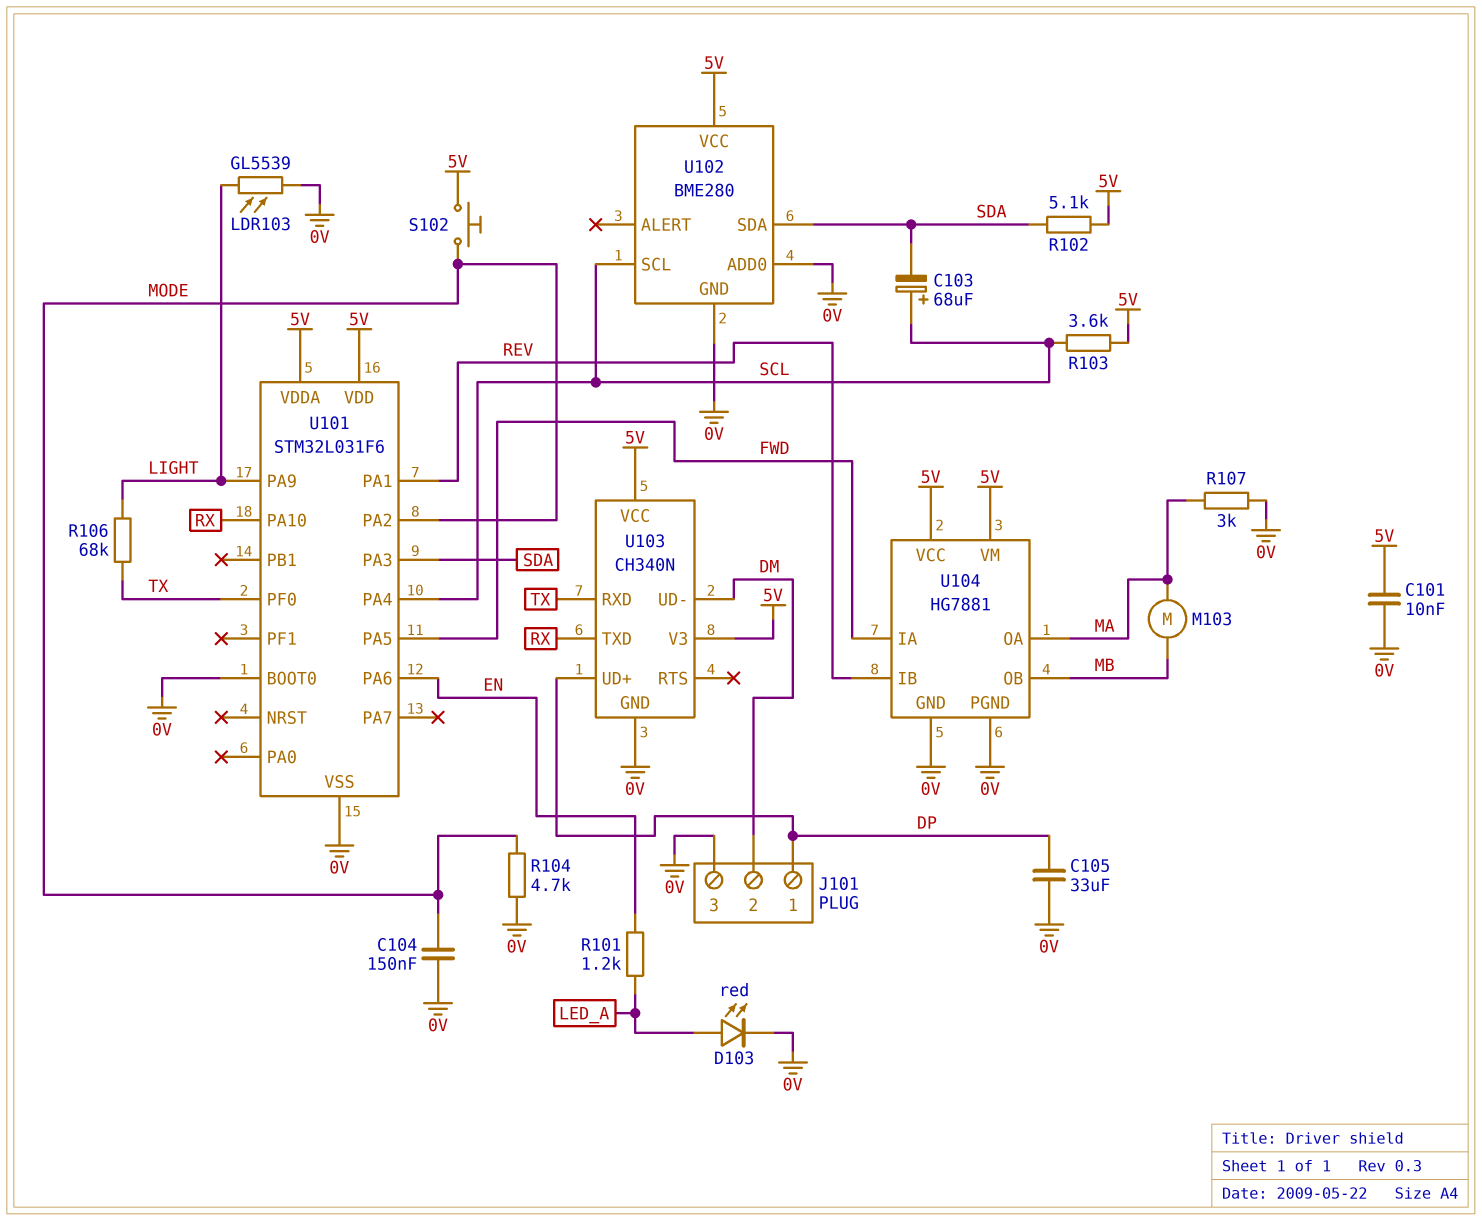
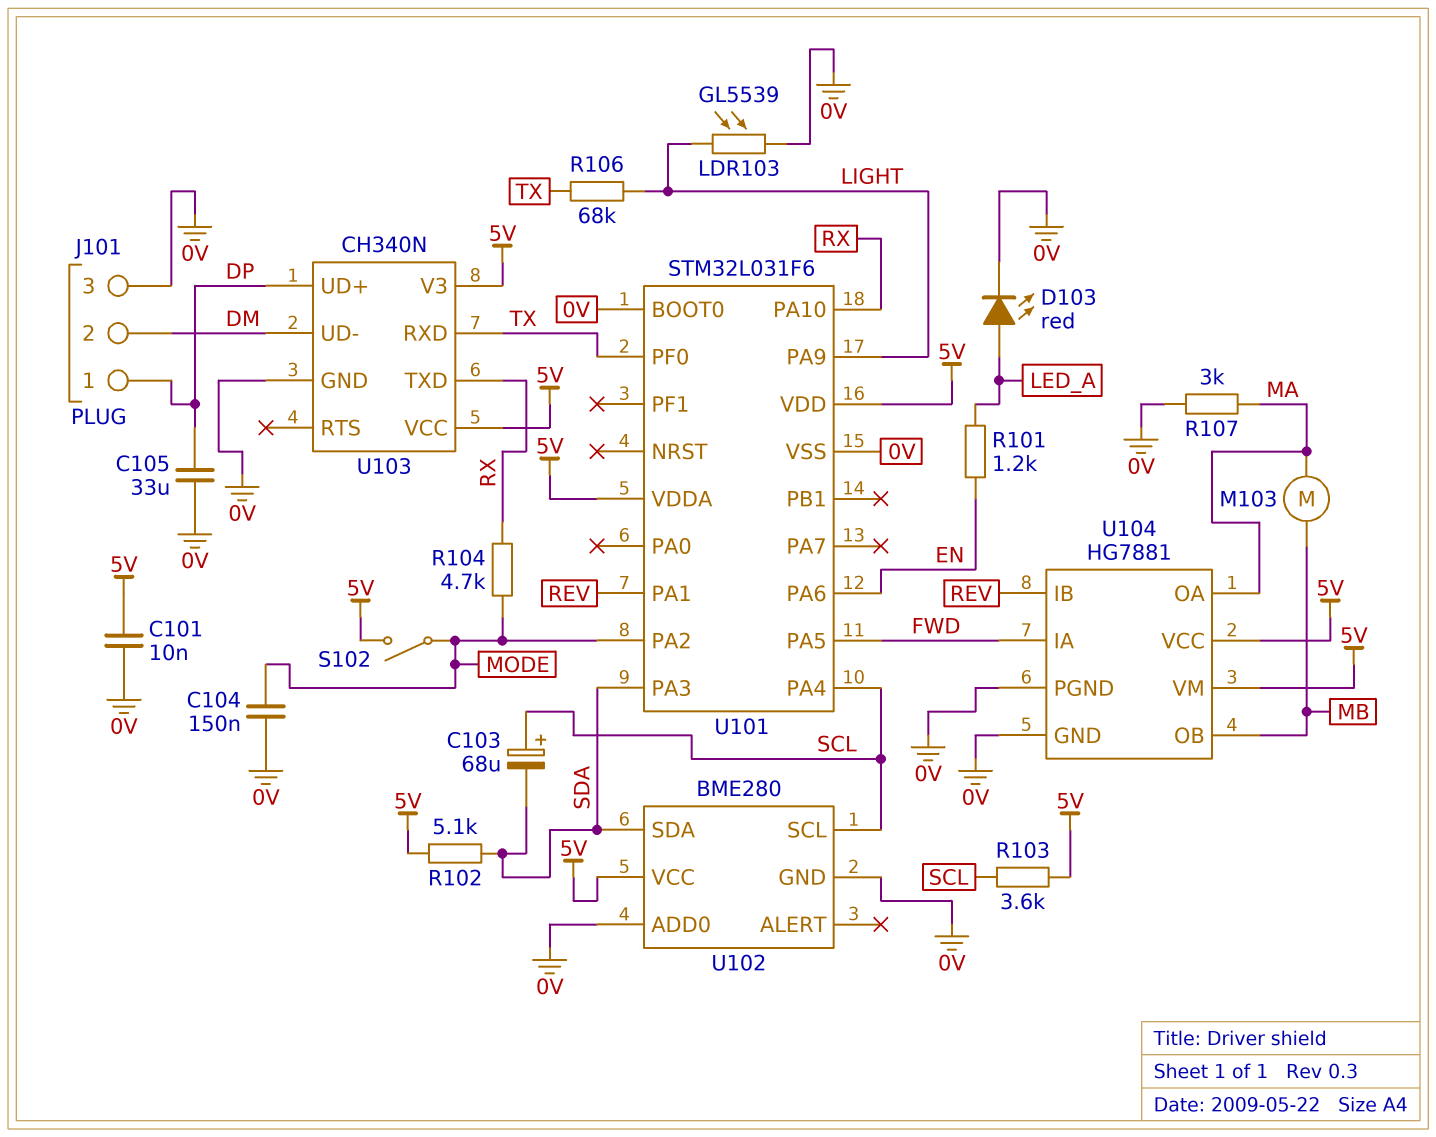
R104: 4.7k (0V, MODE) -> 4.7k (MODE, RX)
S102: button (5V, MODE) -> switch (5V, MODE)

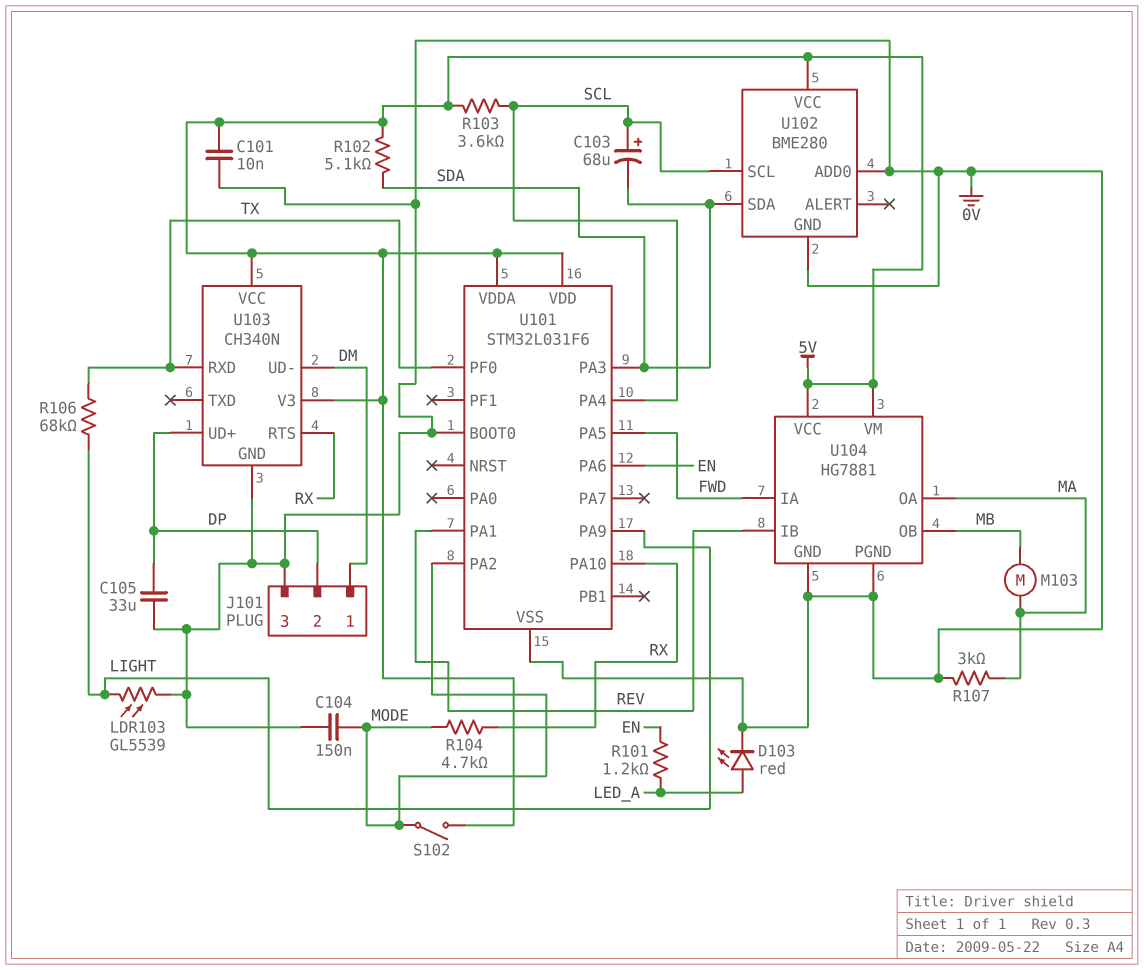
J101 pin 1: DP -> DM
J101 pin 2: DM -> DP
U103 pin RTS: none -> RX
U103 pin TXD: RX -> none

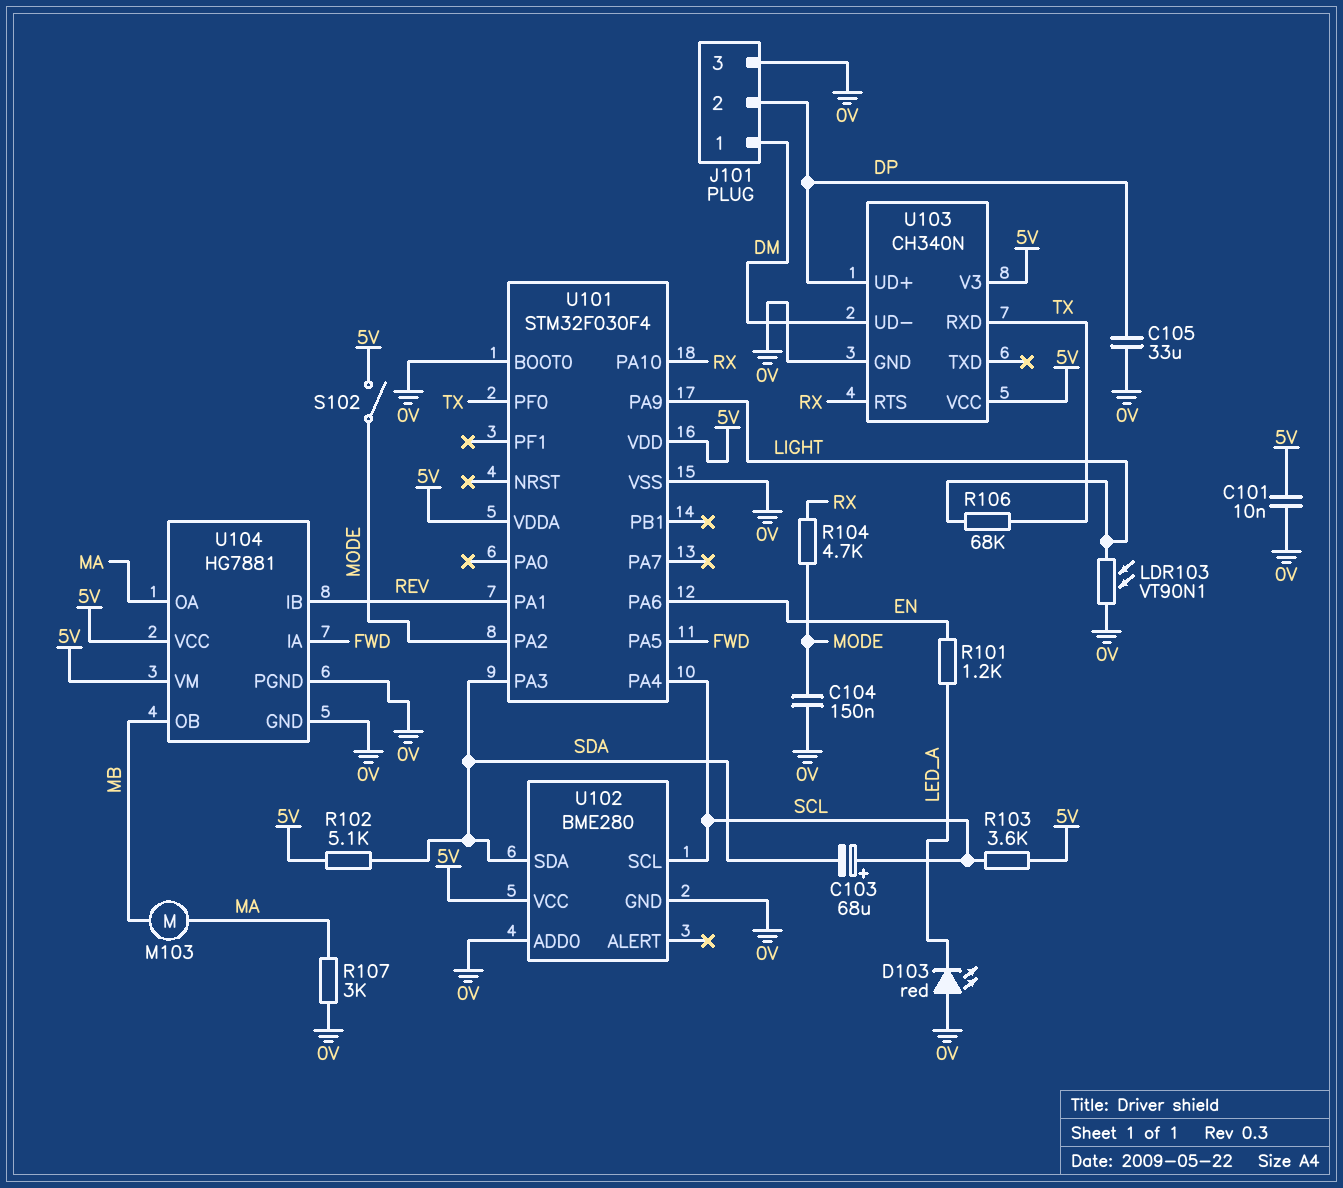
D103: LED red (A LED_A, K 0V) -> LED red (A 0V, K LED_A)
LDR103: GL5539 (0V, LIGHT) -> VT90N1 (0V, LIGHT)
U101: STM32L031F6 -> STM32F030F4

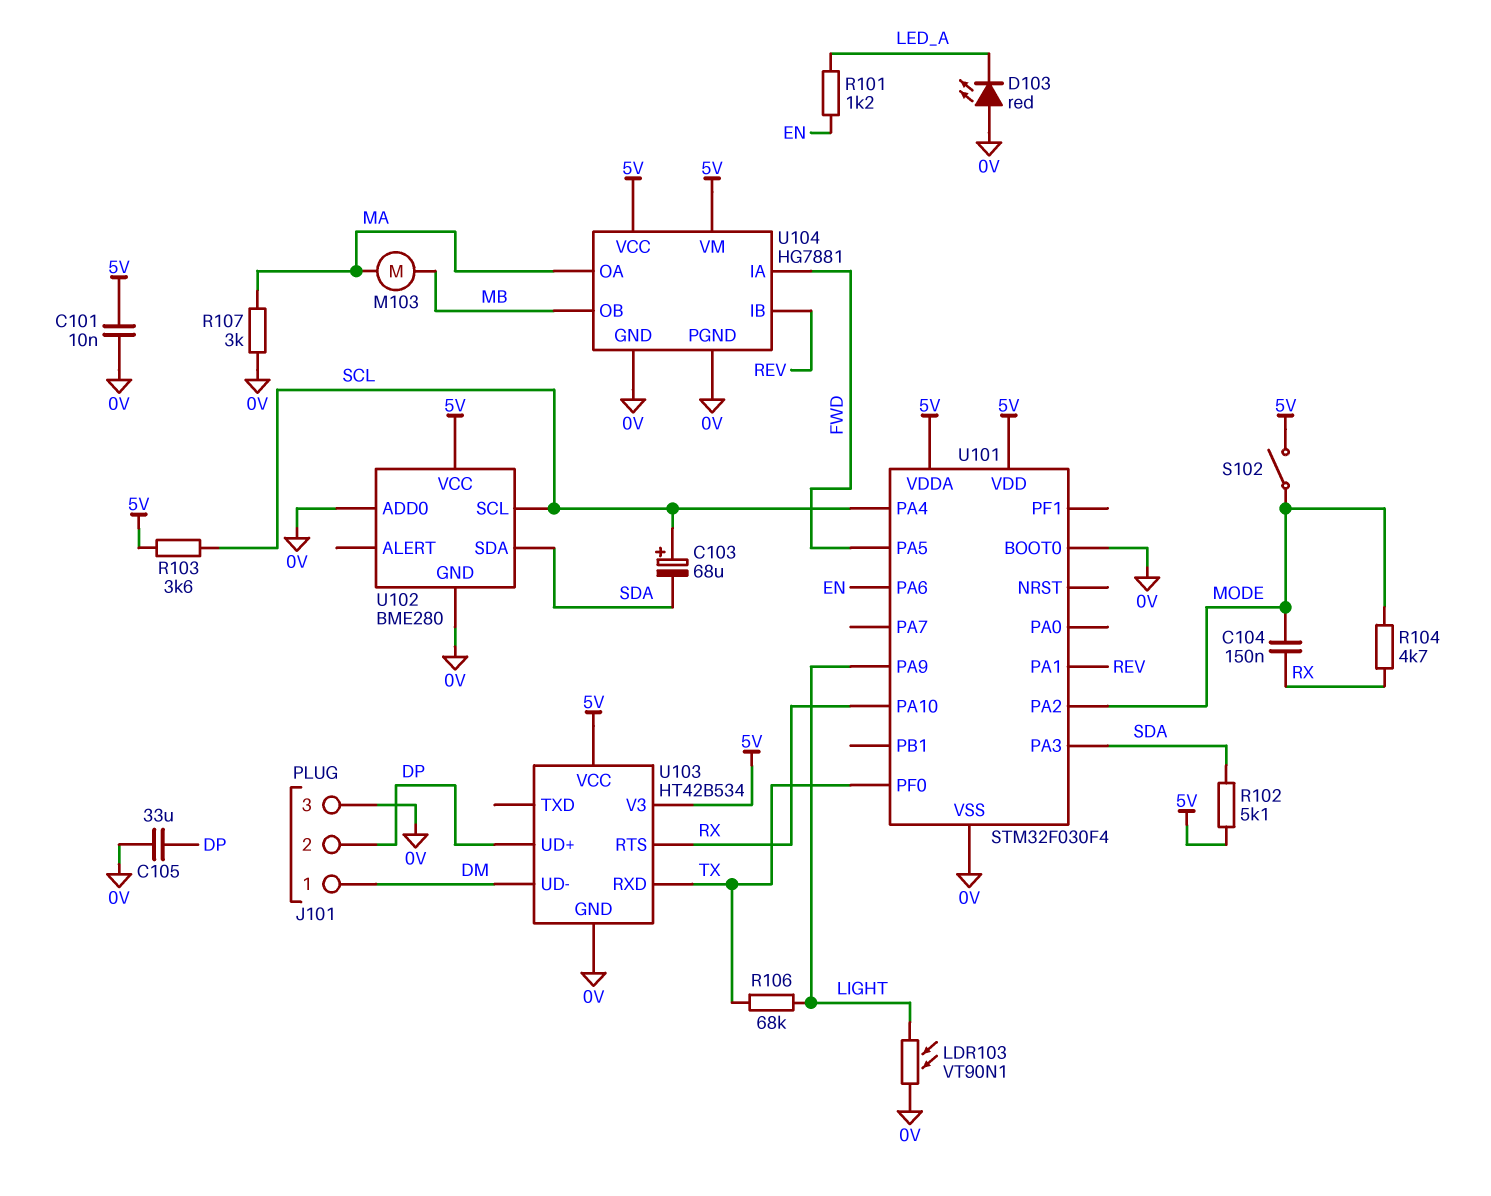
C104: 150nF (0V, MODE) -> 150nF (MODE, RX)
U103: CH340N -> HT42B534

